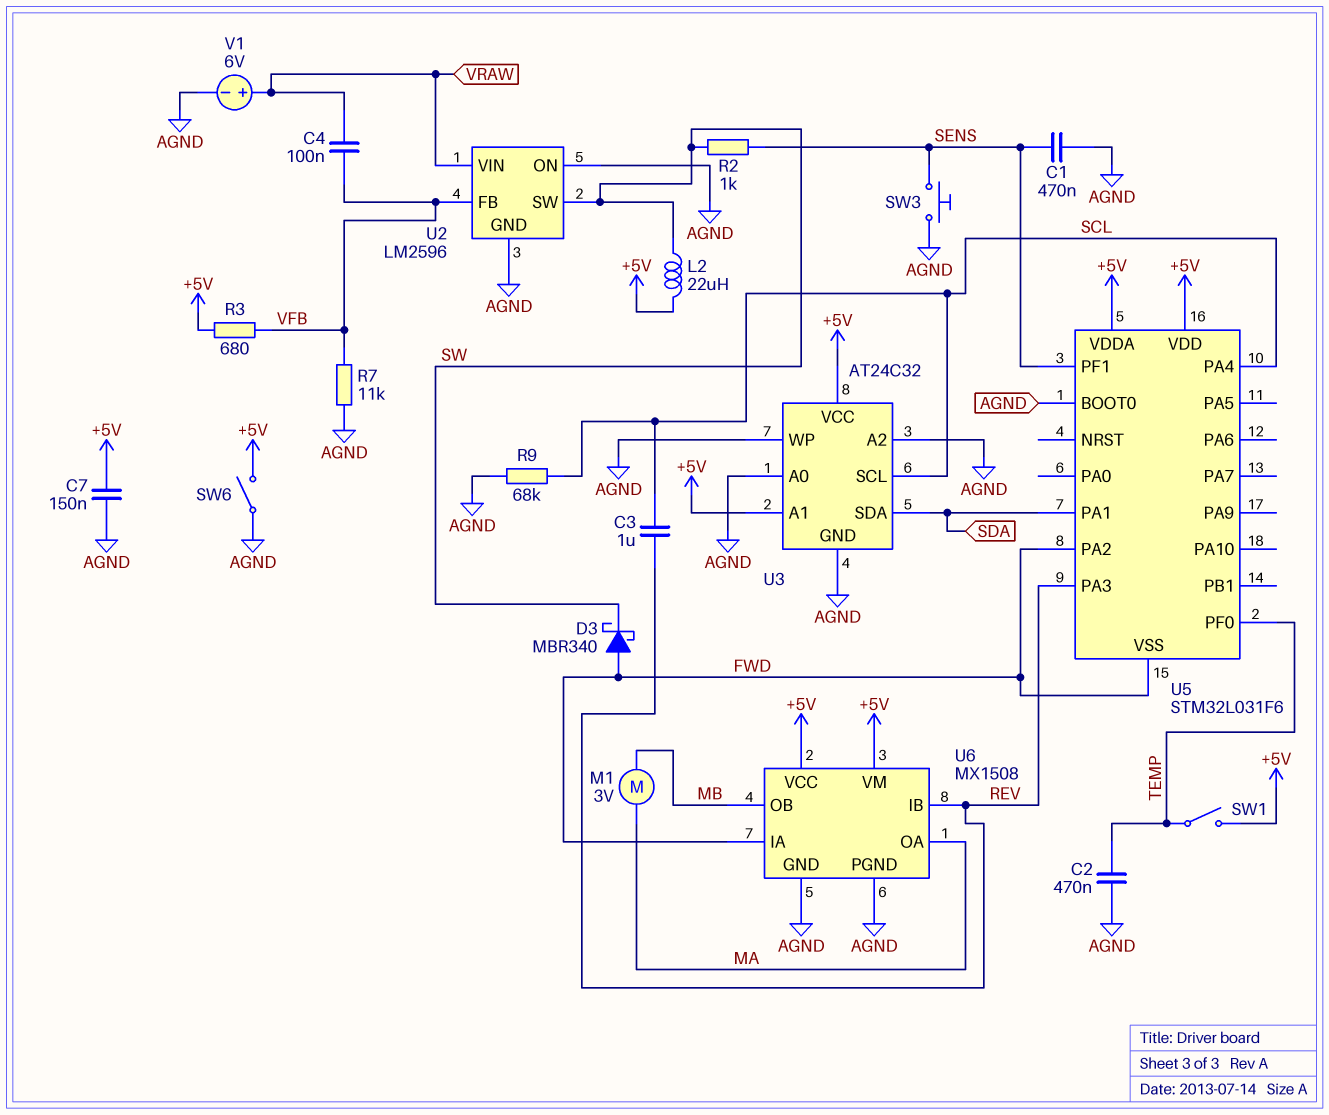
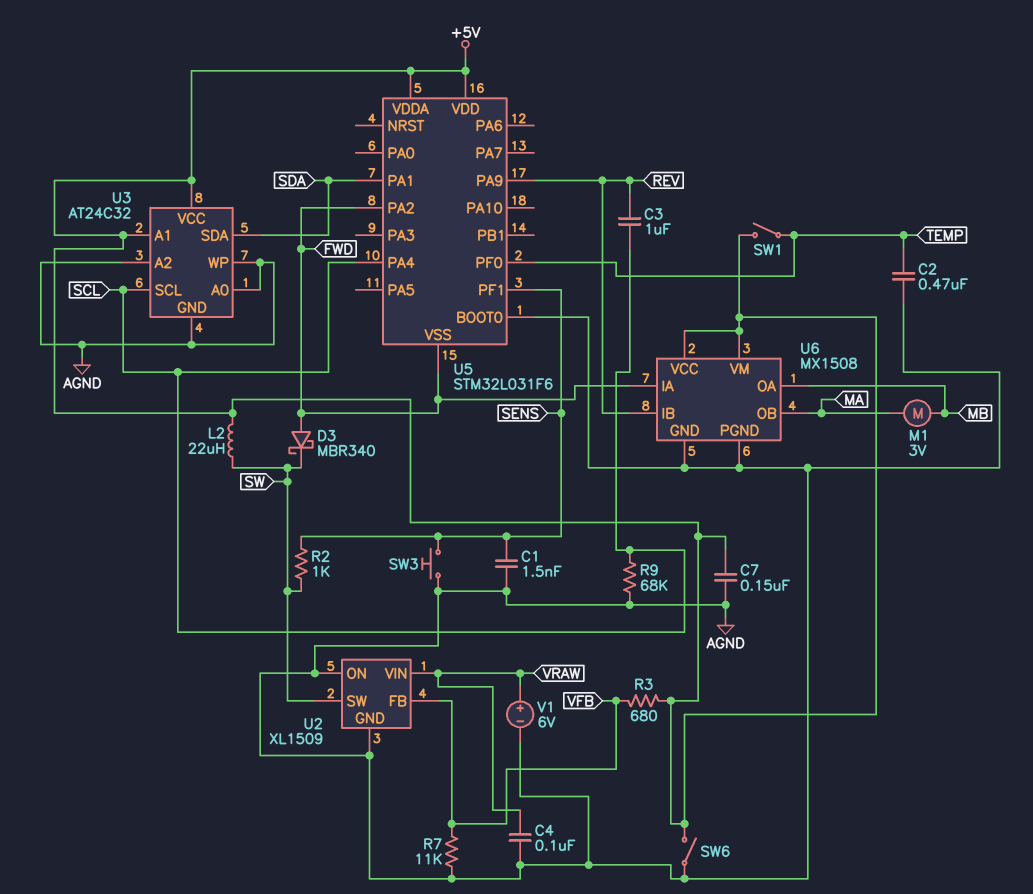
C1: 470nF (AGND, SENS) -> 1.5nF (AGND, SENS)
C4: 100nF (VFB, VRAW) -> 100nF (AGND, VRAW)
U2: LM2596 -> XL1509
U5 pin PA3: REV -> none
U5 pin PA9: none -> REV
U6 pin OA: MA -> MB
U6 pin OB: MB -> MA

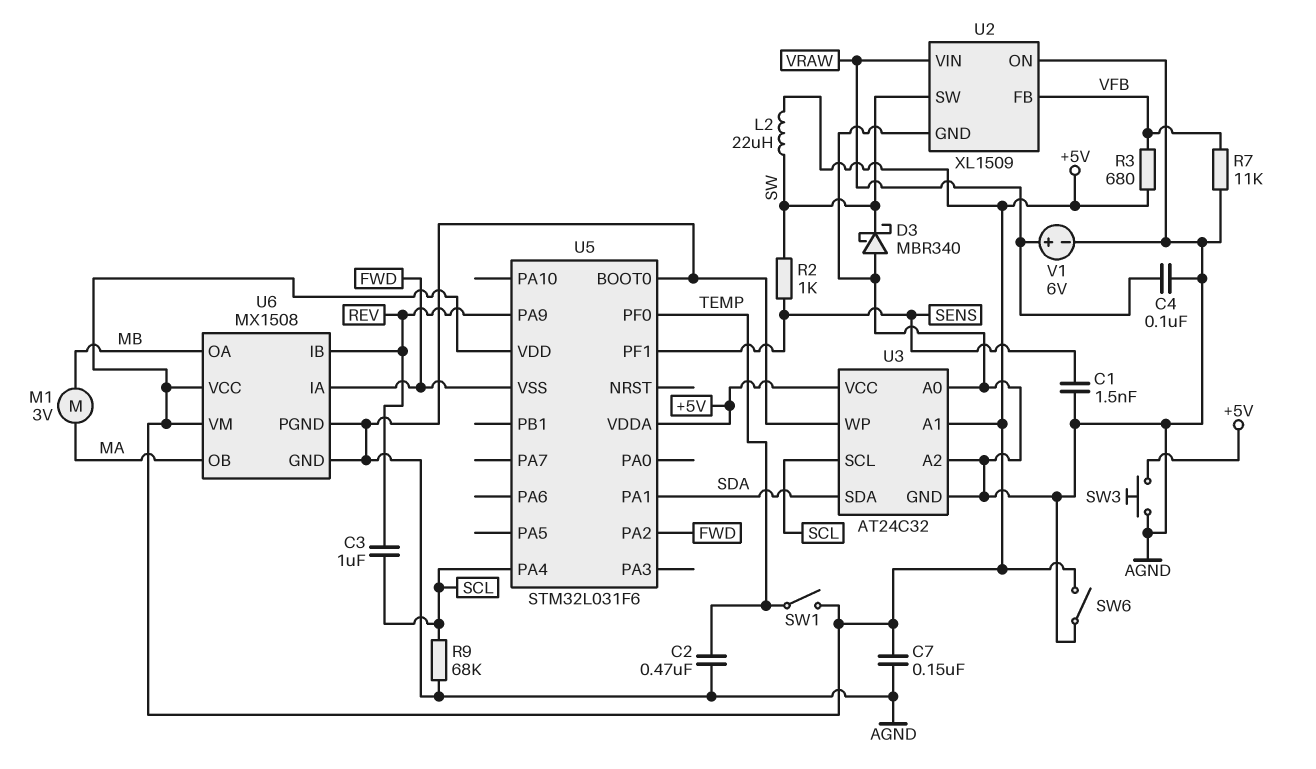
D3: schottky MBR340 (A FWD, K SW) -> schottky MBR340 (A AGND, K SW)
SW3: button (AGND, SENS) -> button (+5V, AGND)

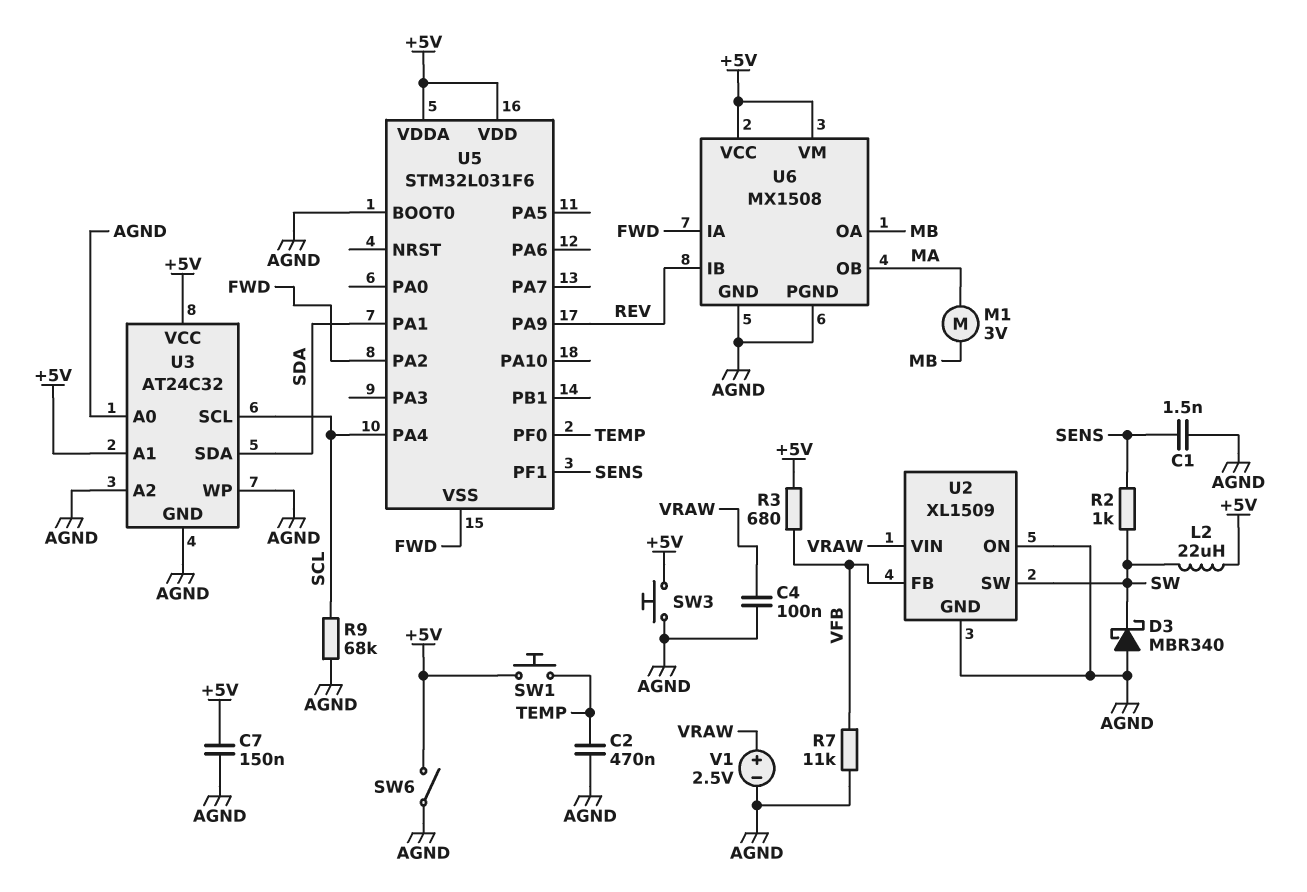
C3: 1uF (REV, SCL) -> none
SW1: switch (+5V, TEMP) -> button (+5V, TEMP)
V1: 6V (plus VRAW, minus AGND) -> 2.5V (plus VRAW, minus AGND)

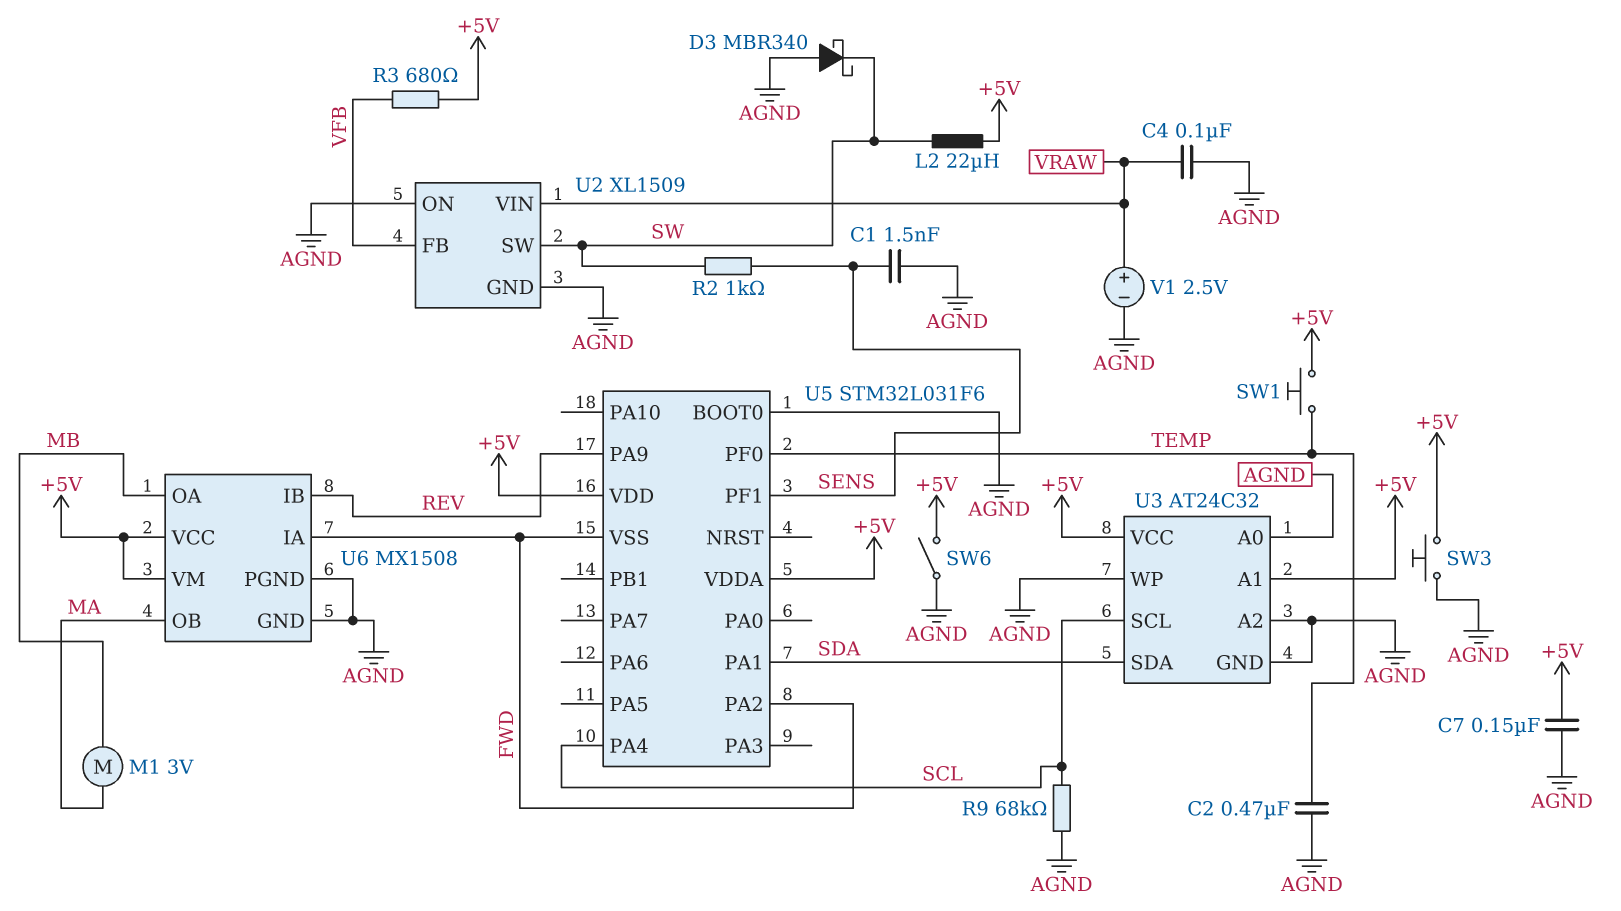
R7: 11k (AGND, VFB) -> none

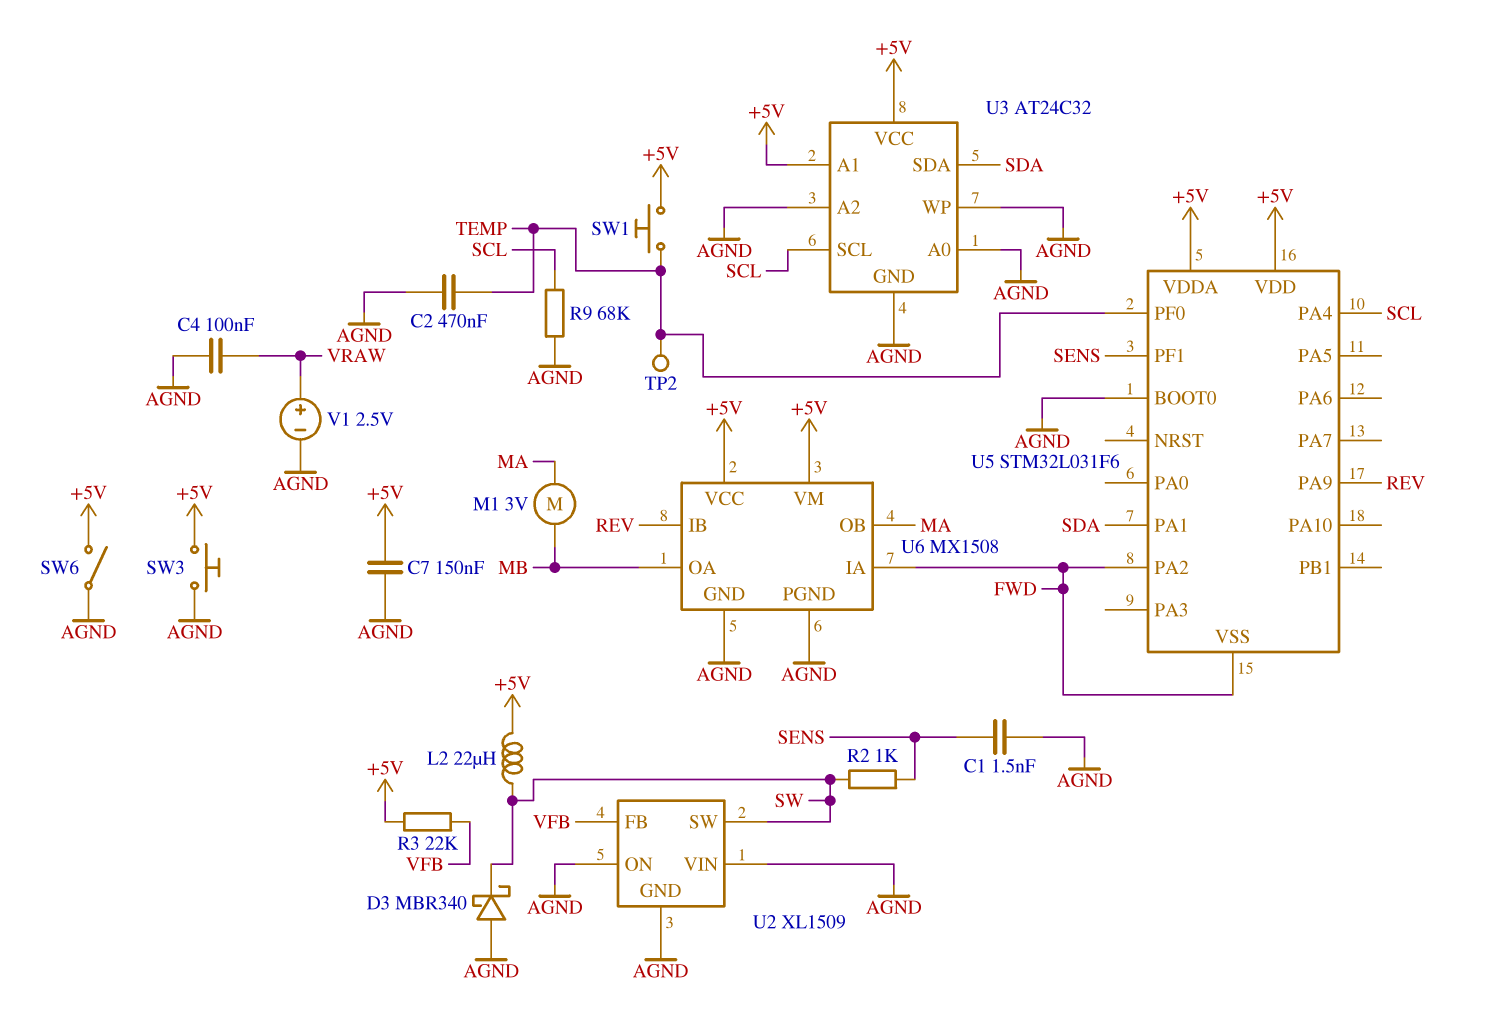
R3: 680 (+5V, VFB) -> 22k (+5V, VFB)
TP2: none -> test point (TEMP)
U2 pin VIN: VRAW -> AGND

